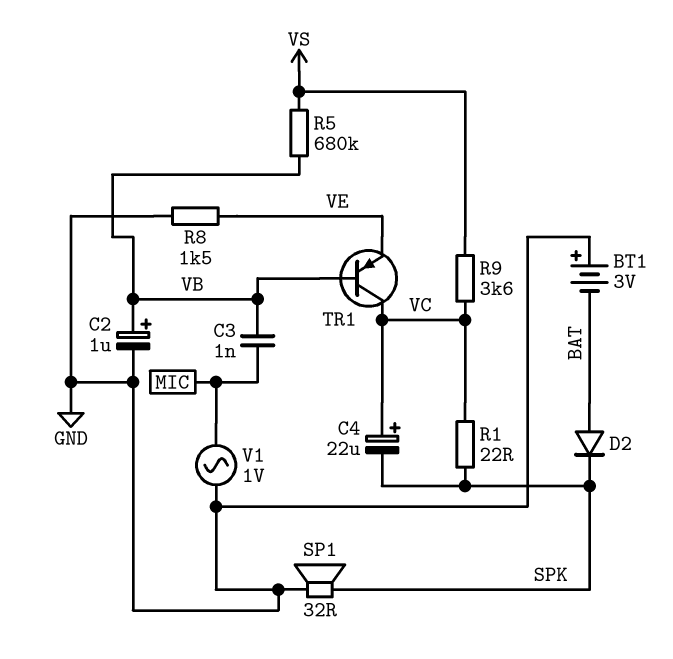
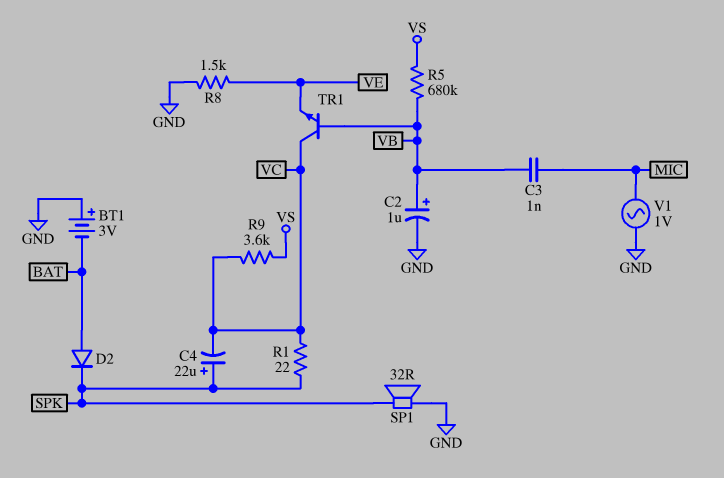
C4: 22uF (plus VC, minus SPK) -> 22uF (plus SPK, minus VC)
TR1: PNP (B VB, C VC, E VE) -> NPN (B VB, C VC, E VE)

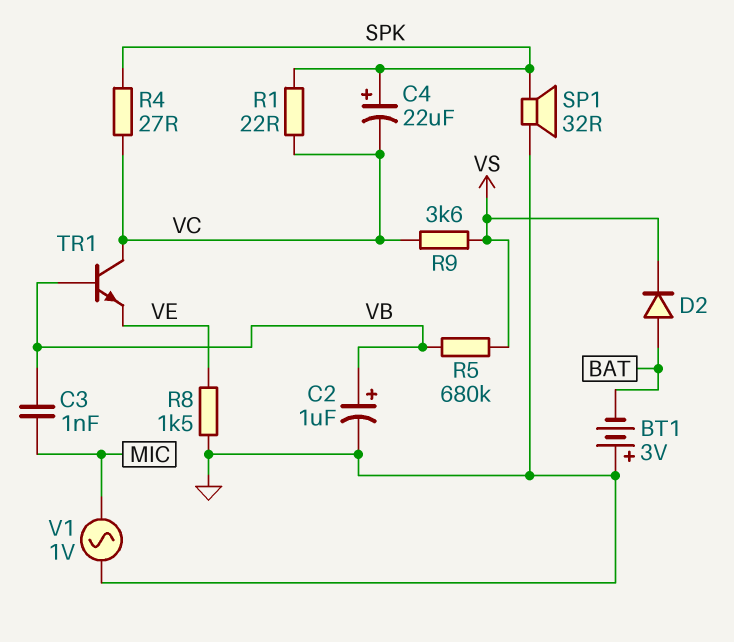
D2: diode (A BAT, K SPK) -> diode (A BAT, K VS)
R4: none -> 27 (SPK, VC)

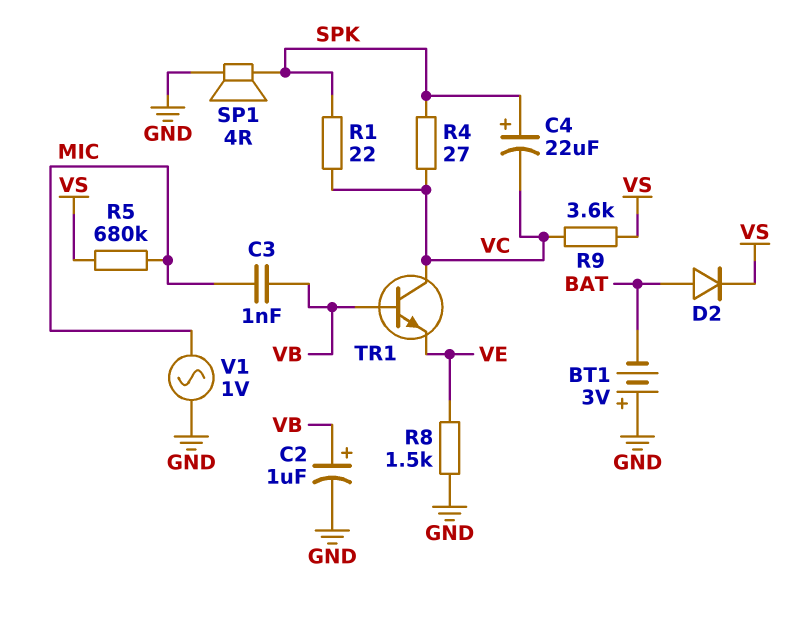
R5: 680k (VB, VS) -> 680k (MIC, VS)
SP1: speaker 32R (GND, SPK) -> speaker 4R (GND, SPK)

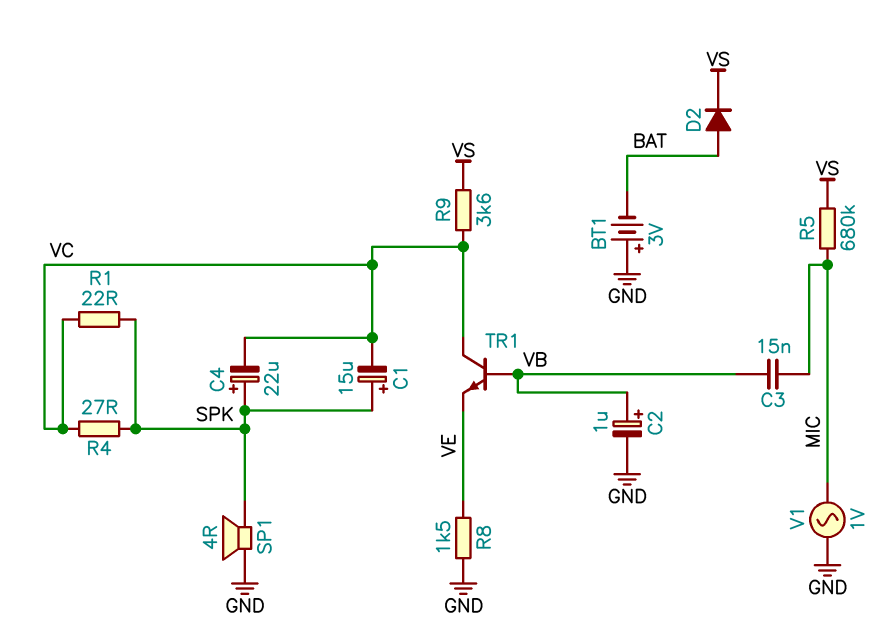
C1: none -> 15uF (plus SPK, minus VC)
C3: 1nF (MIC, VB) -> 15nF (MIC, VB)

